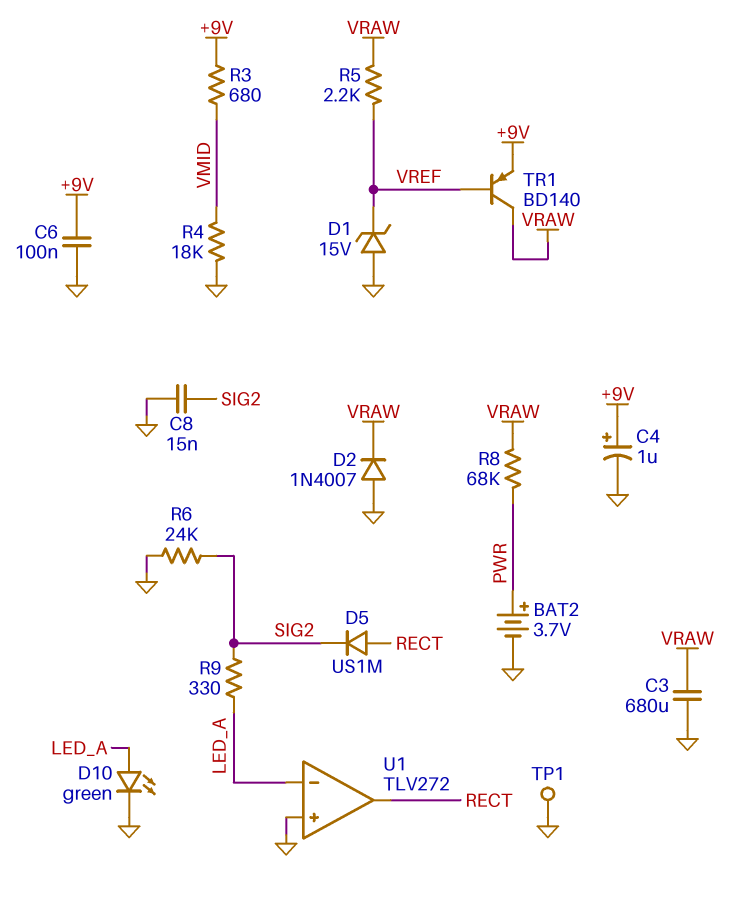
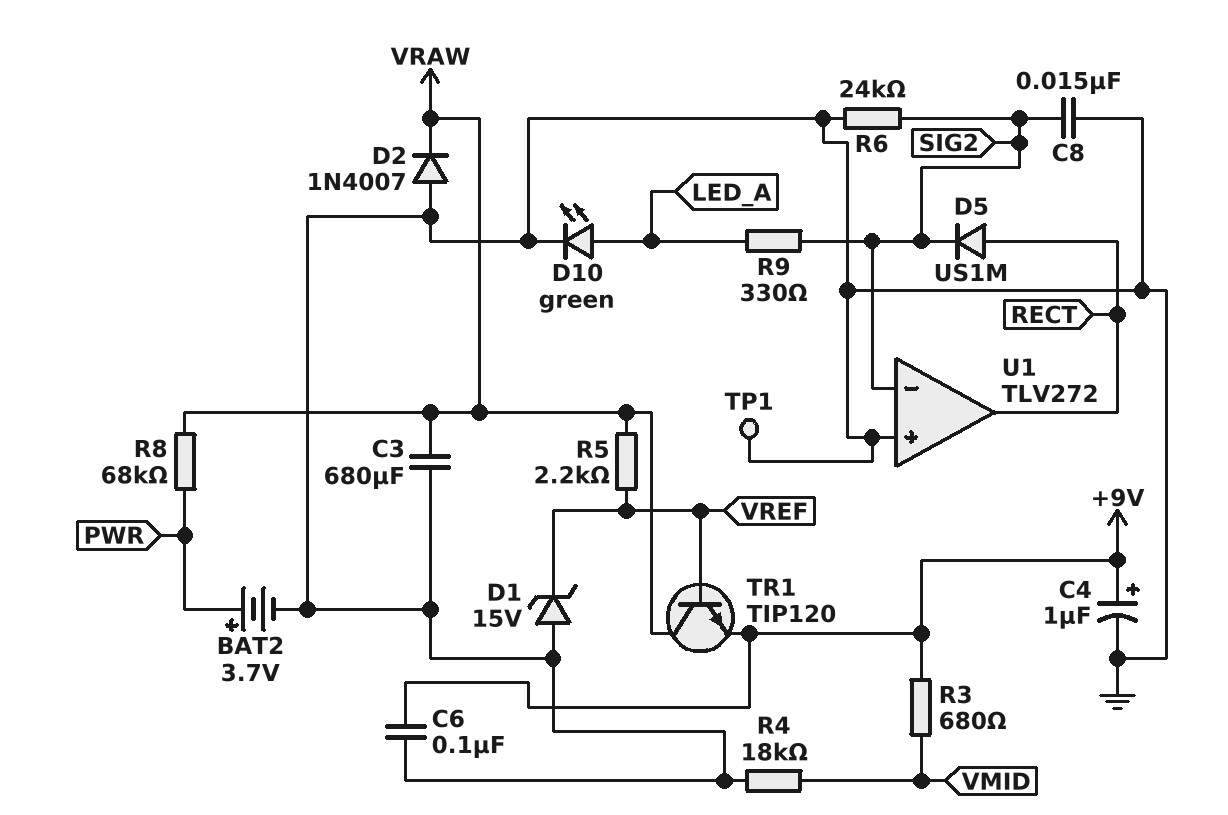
TR1: PNP BD140 (B VREF, C VRAW, E +9V) -> NPN TIP120 (B VREF, C VRAW, E +9V)
U1 pin in-: LED_A -> SIG2

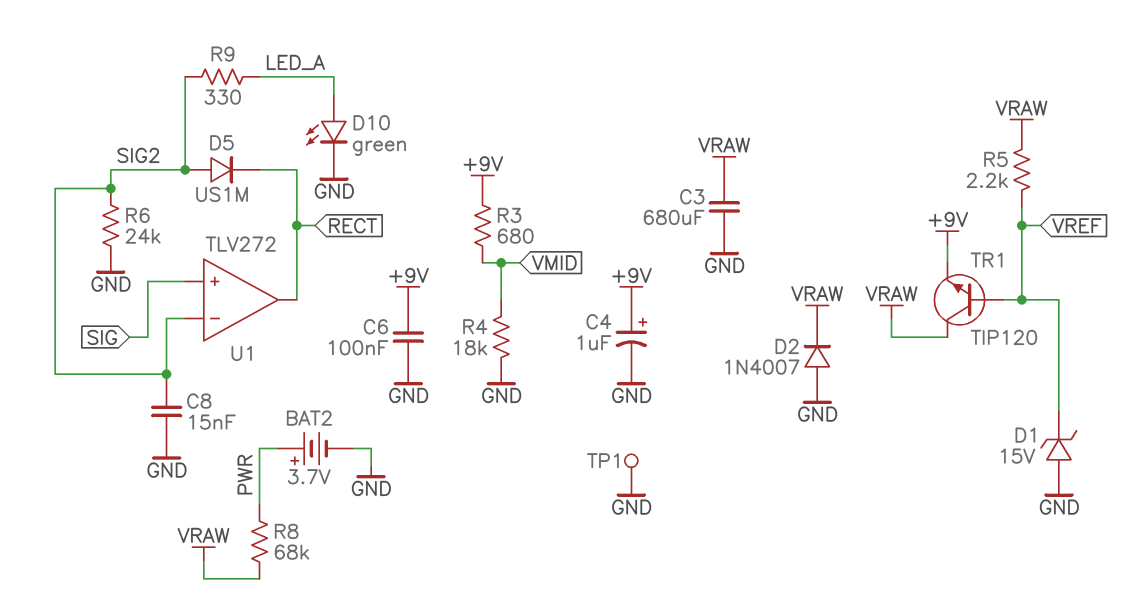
D5: diode US1M (A RECT, K SIG2) -> diode US1M (A SIG2, K RECT)
U1 pin in+: GND -> SIG

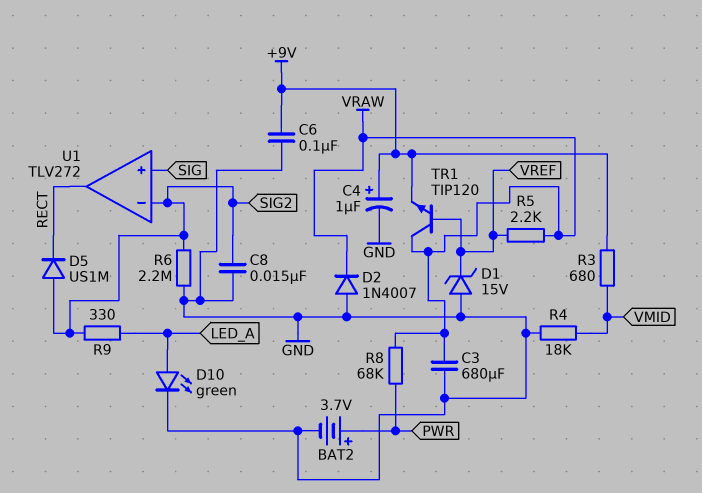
R6: 24k (GND, SIG2) -> 2.2M (GND, SIG2)
TP1: test point (GND) -> none

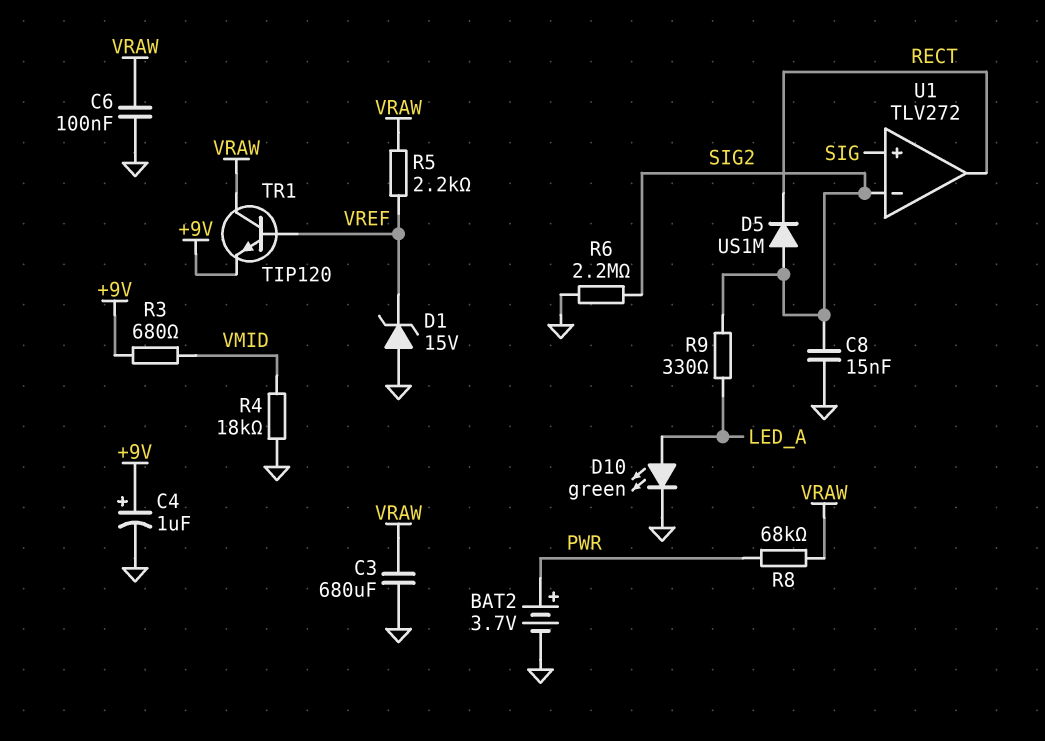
C6: 100nF (+9V, GND) -> 100nF (GND, VRAW)
D2: diode 1N4007 (A GND, K VRAW) -> none

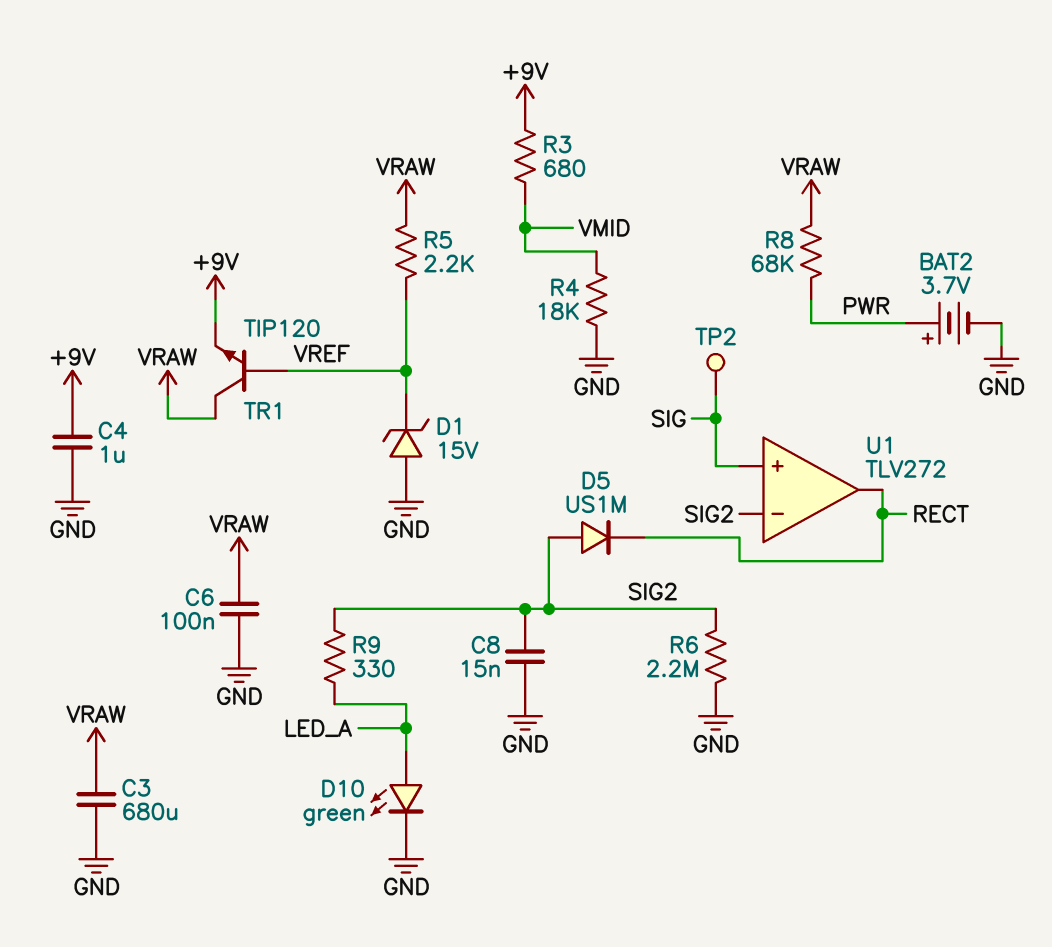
C4: 1uF (plus +9V, minus GND) -> 1uF (+9V, GND)
TP2: none -> test point (SIG)

